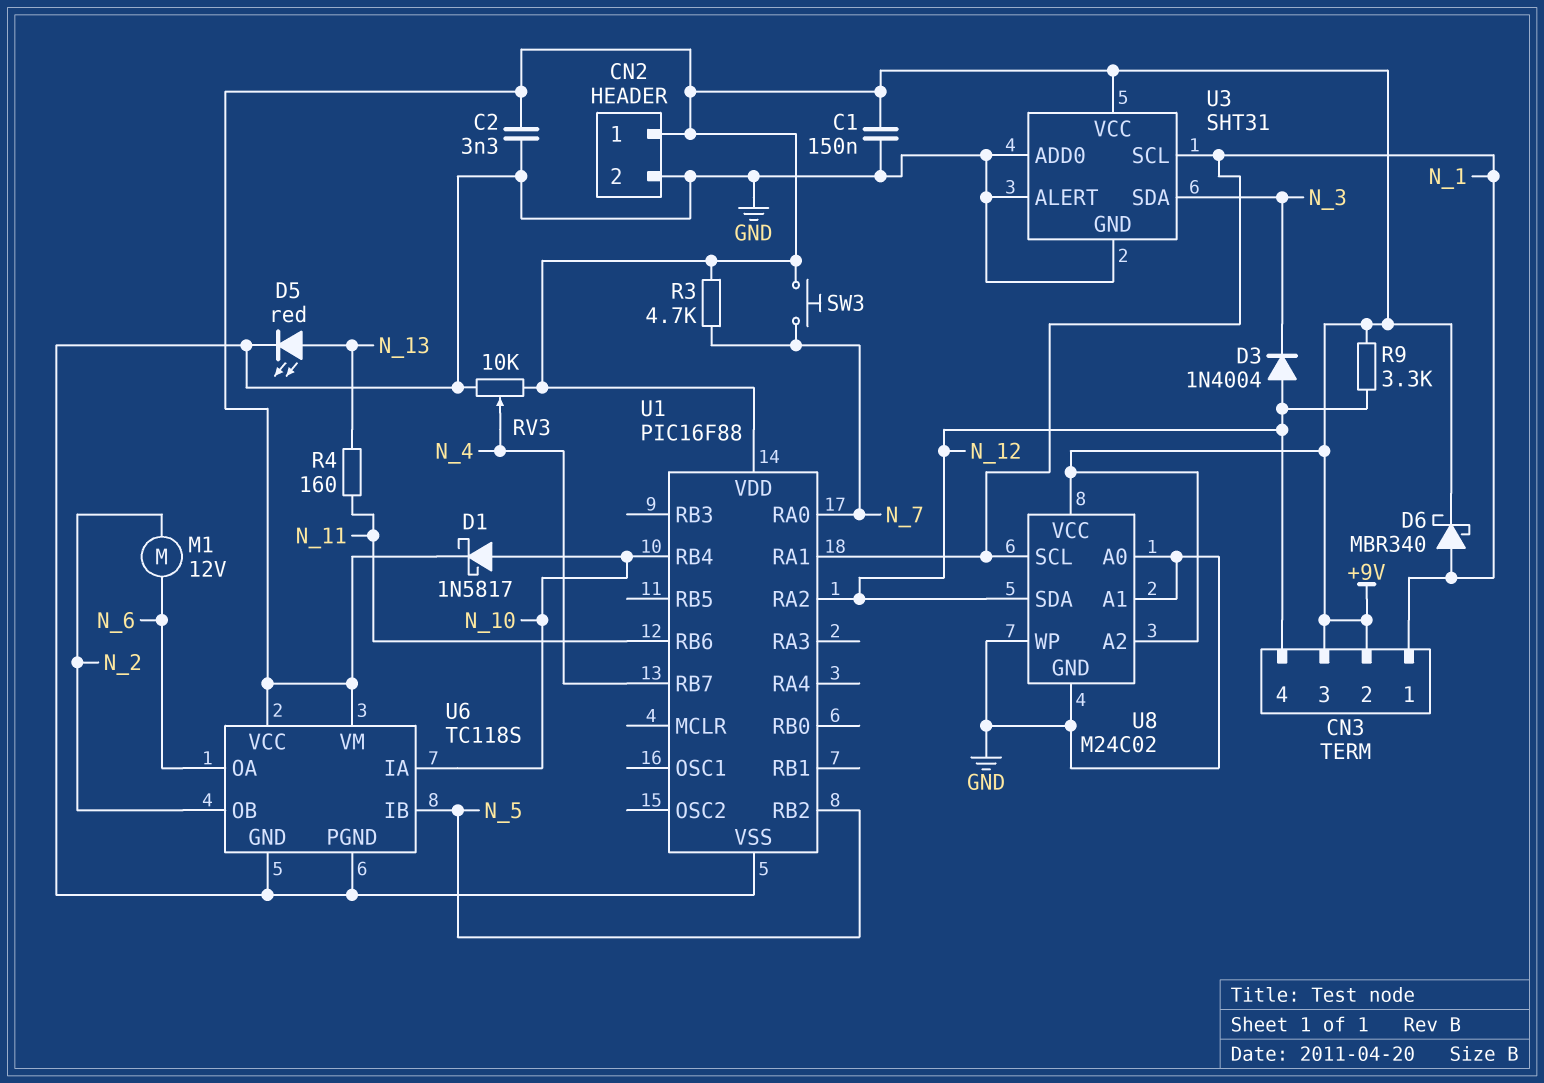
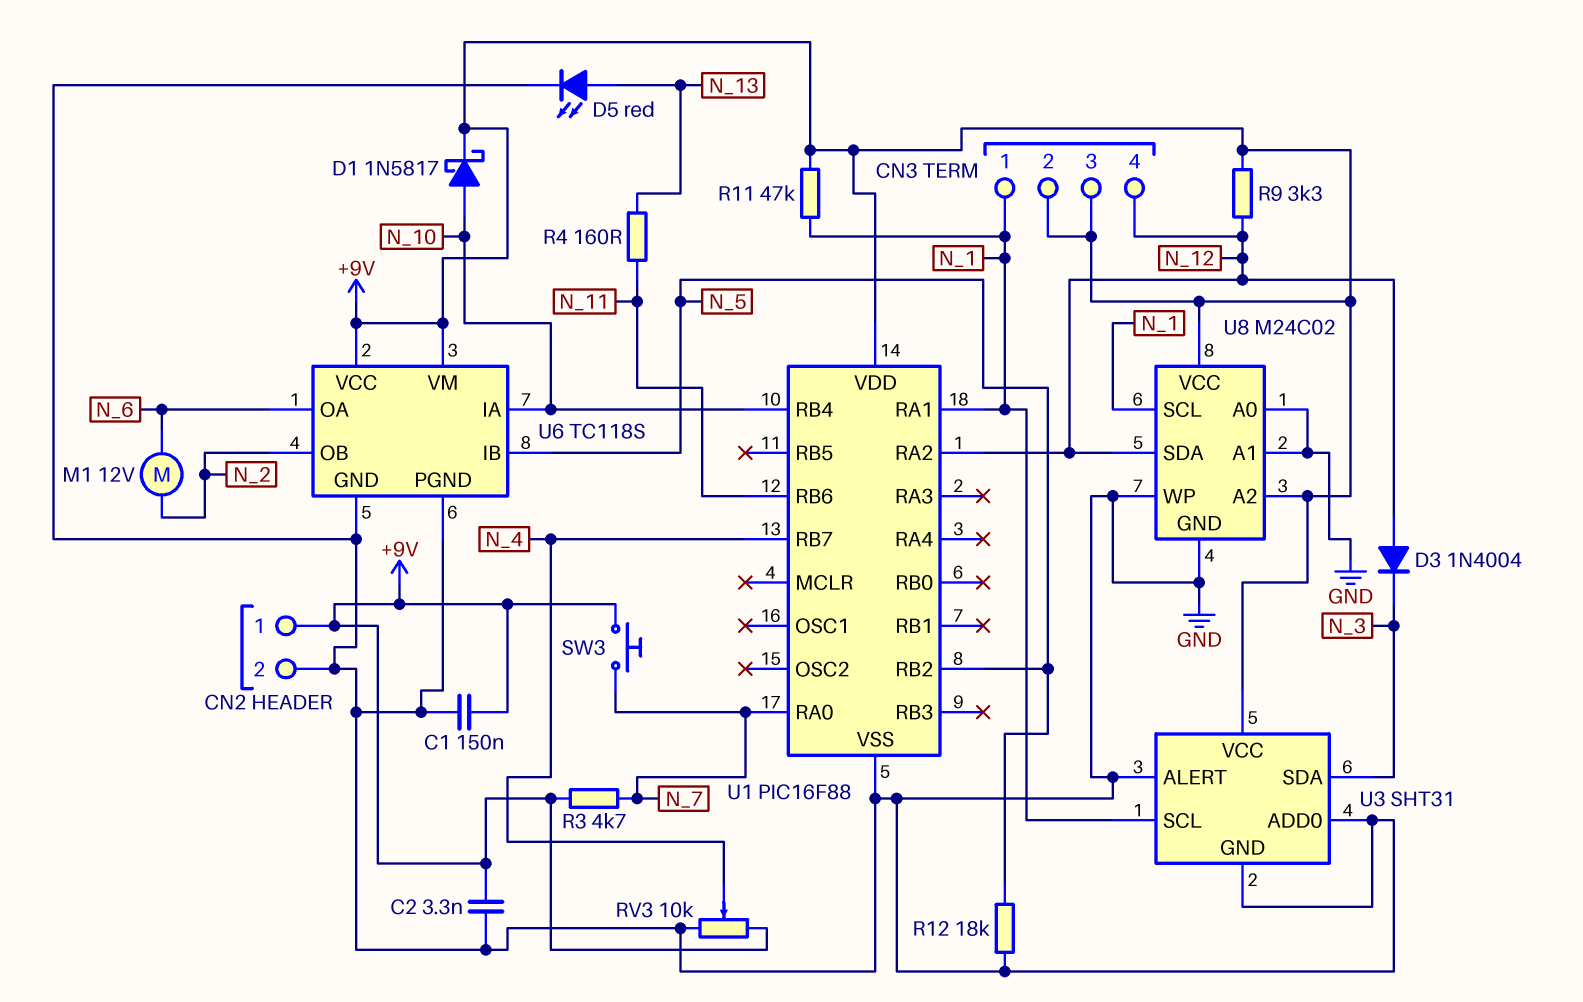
D6: schottky MBR340 (A N_1, K +9V) -> none
R11: none -> 47k (+9V, N_1)
R12: none -> 18k (GND, N_5)

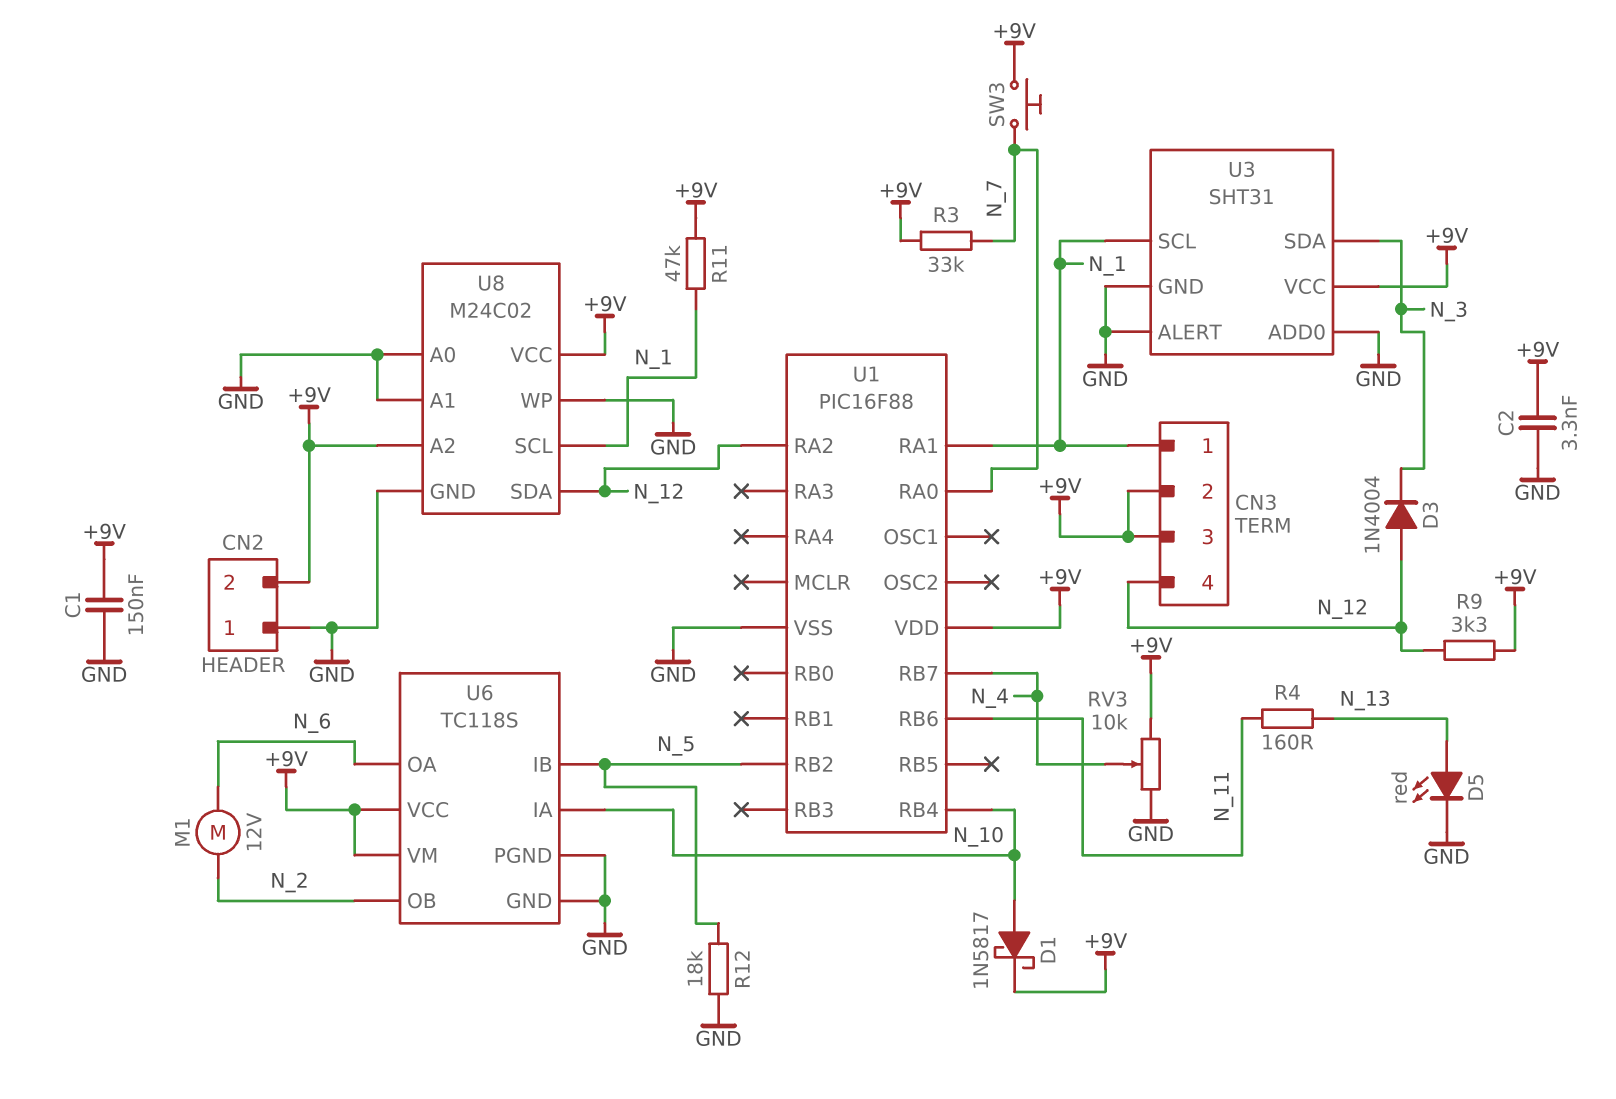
CN2 pin 1: +9V -> GND
CN2 pin 2: GND -> +9V
R3: 4.7k (+9V, N_7) -> 33k (+9V, N_7)

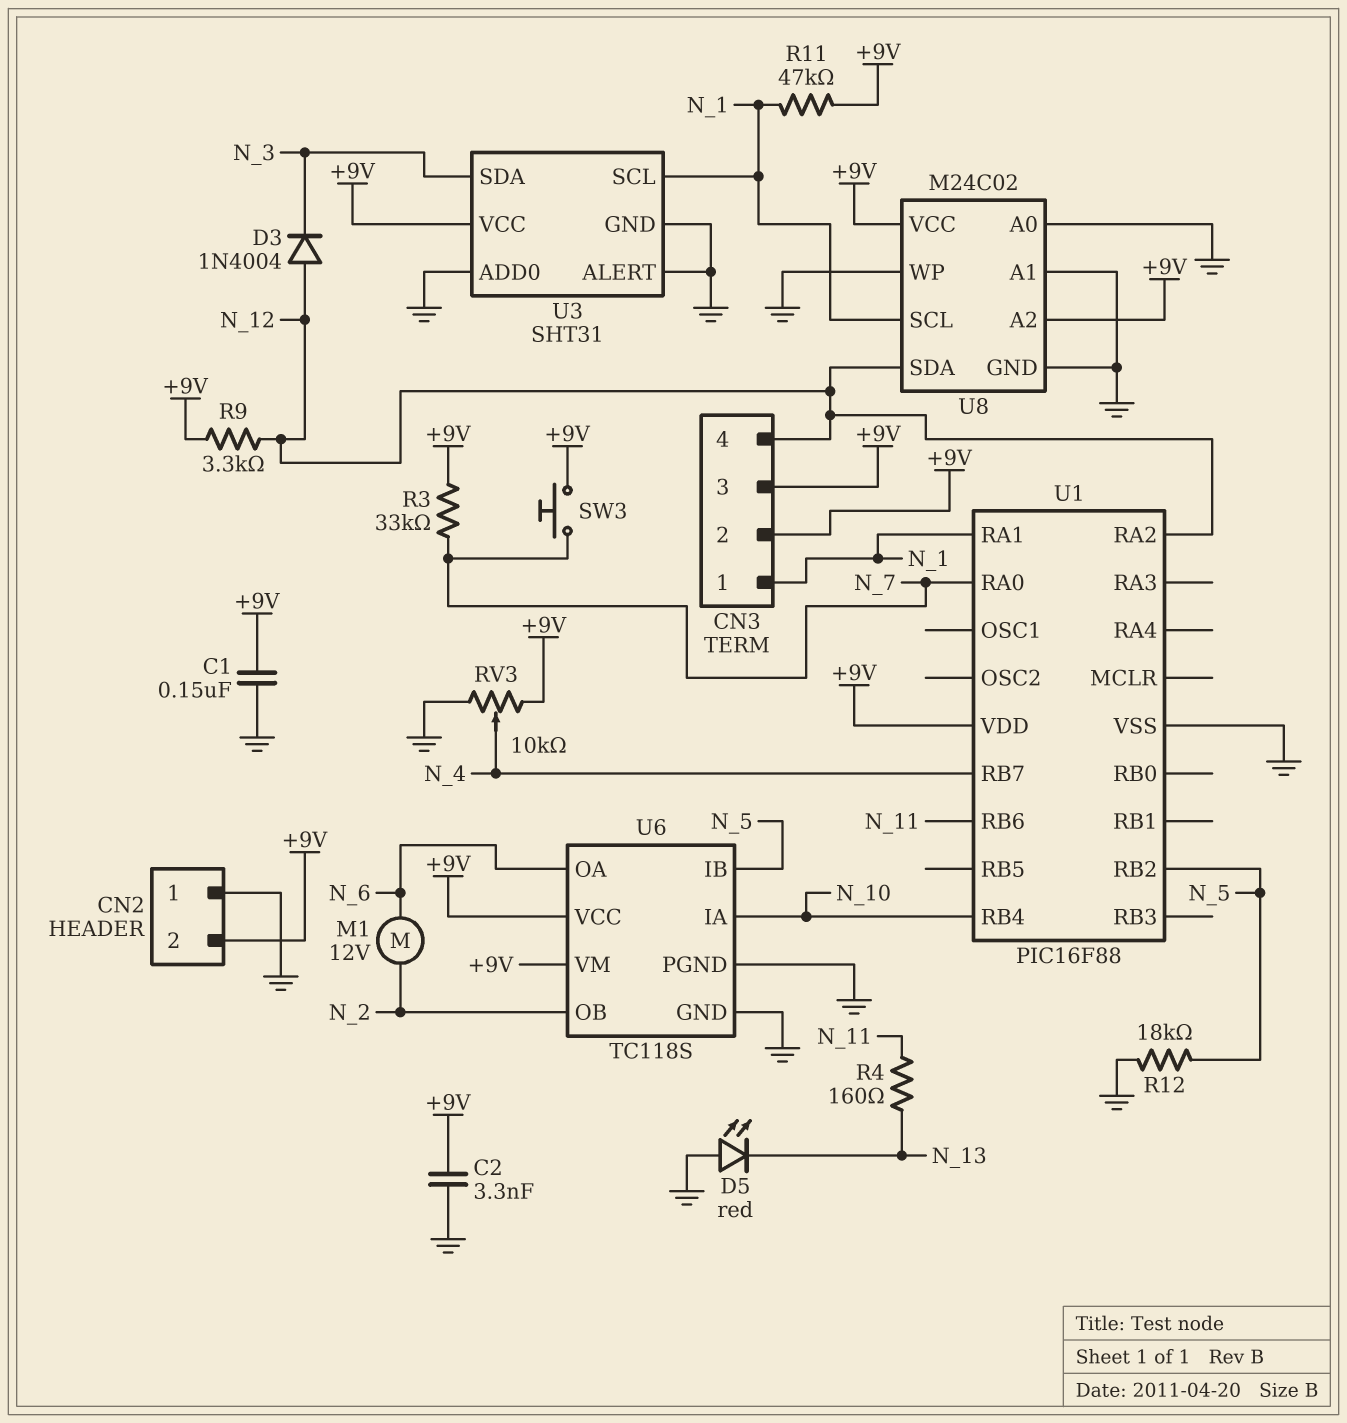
D1: schottky 1N5817 (A N_10, K +9V) -> none
D5: LED red (A N_13, K GND) -> LED red (A GND, K N_13)

